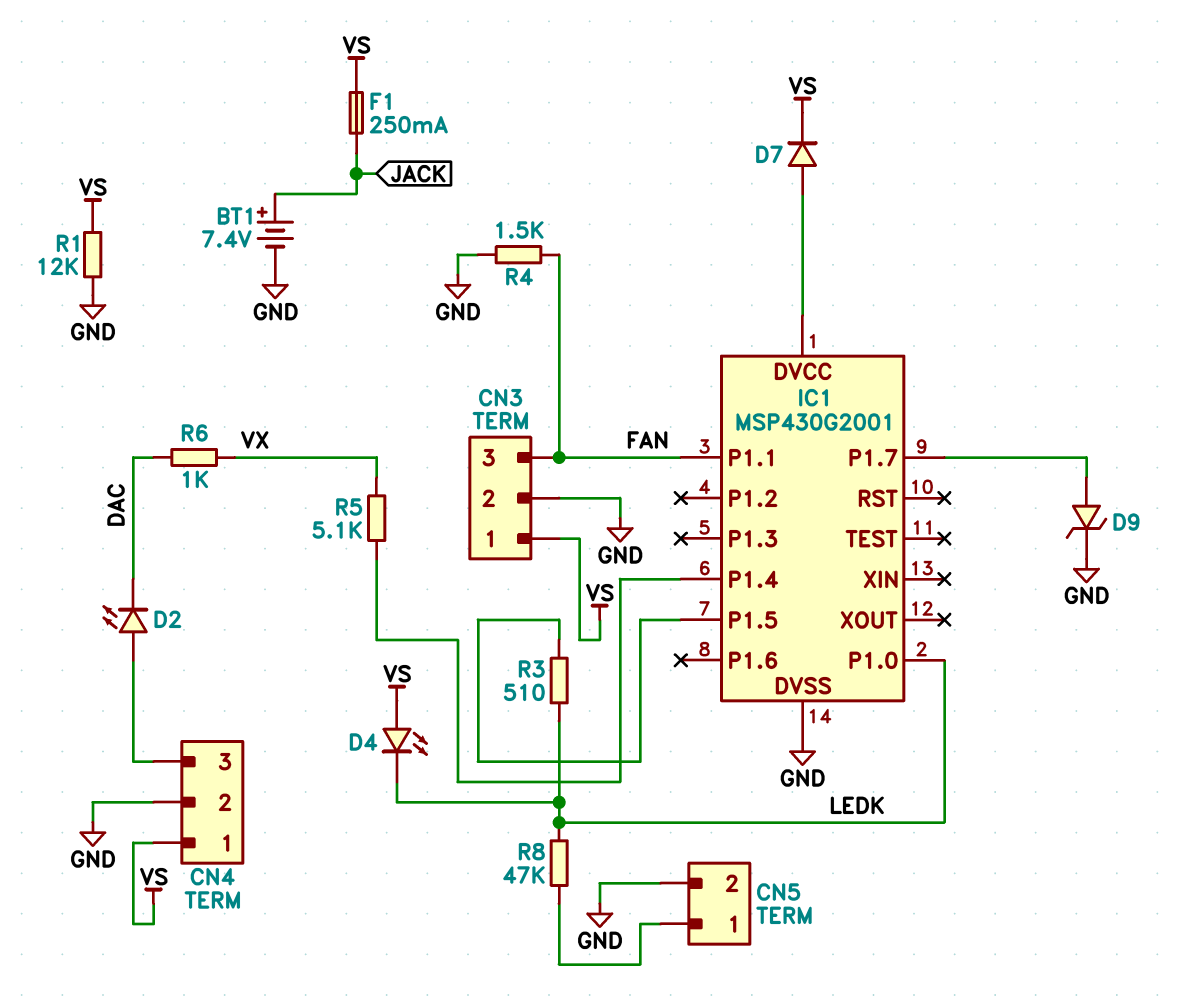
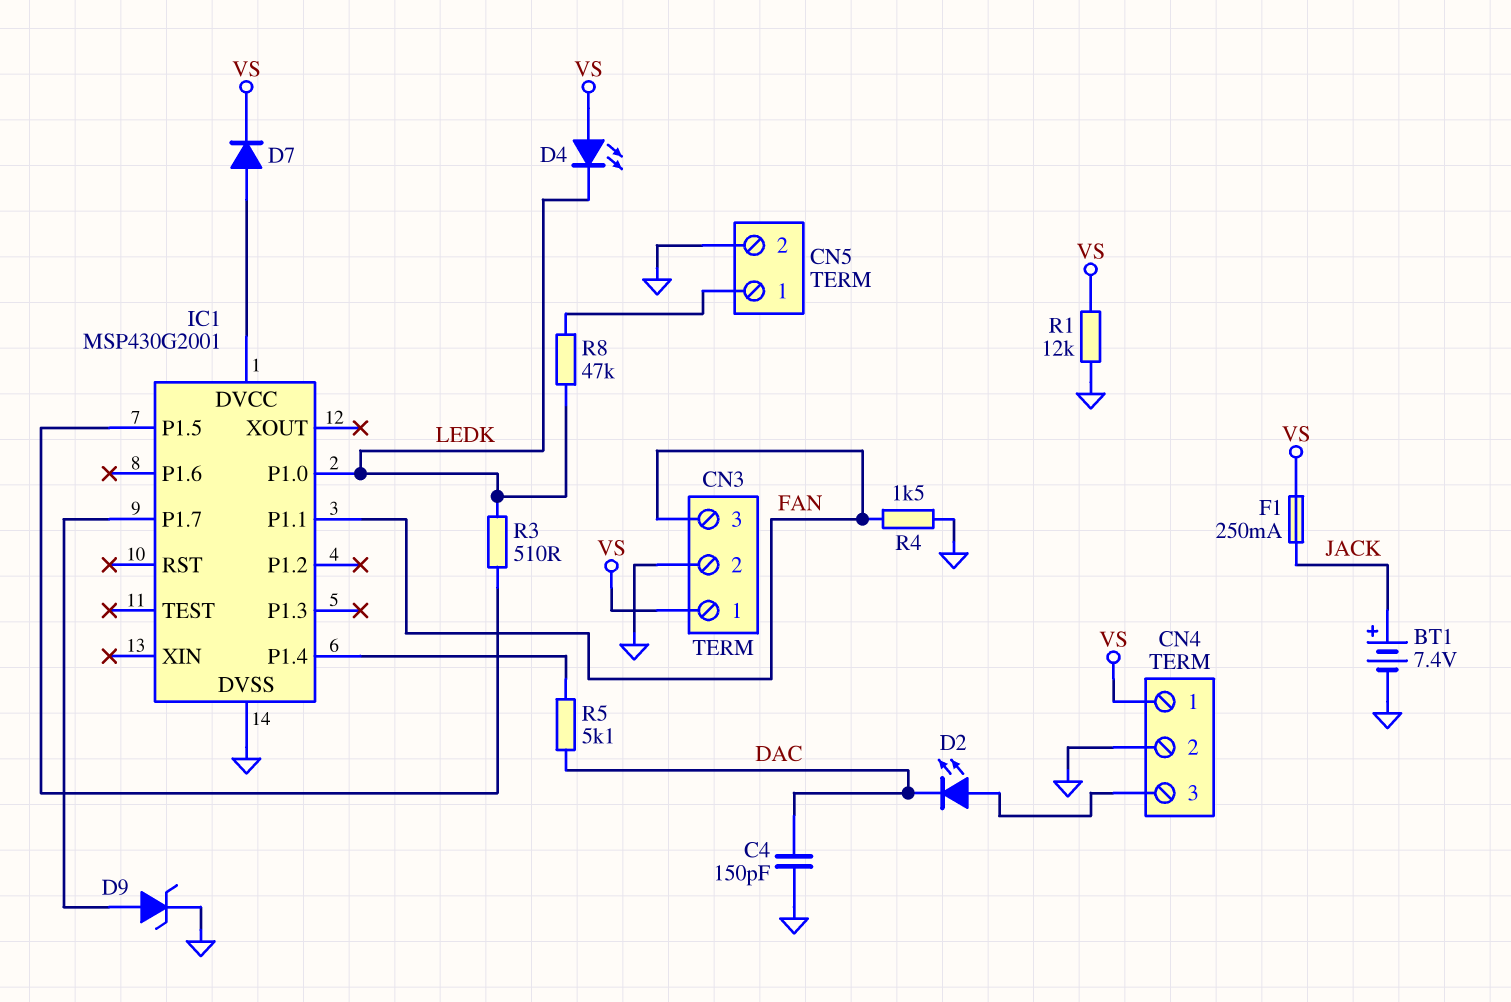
C4: none -> 150pF (DAC, GND)
R5: 5.1k (IC1/P1.4, VX) -> 5.1k (DAC, IC1/P1.4)
R6: 1k (DAC, VX) -> none

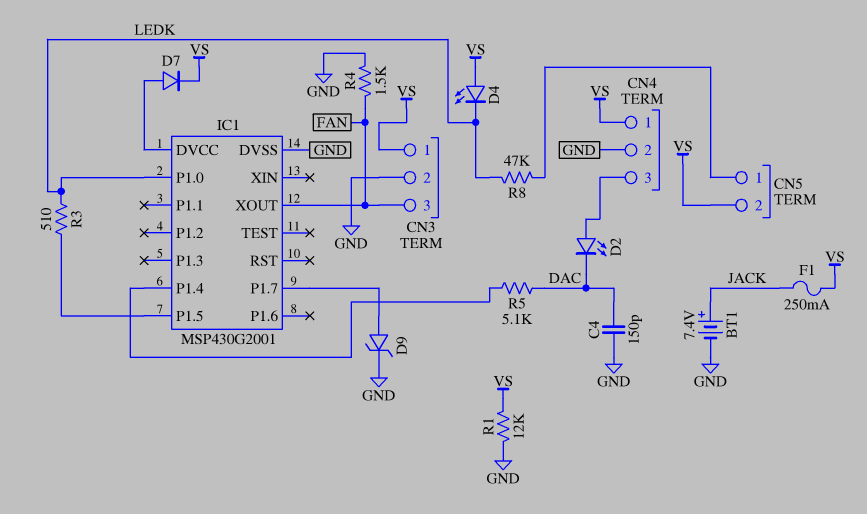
CN5 pin 2: GND -> VS
IC1 pin P1.1: FAN -> none
IC1 pin XOUT: none -> FAN

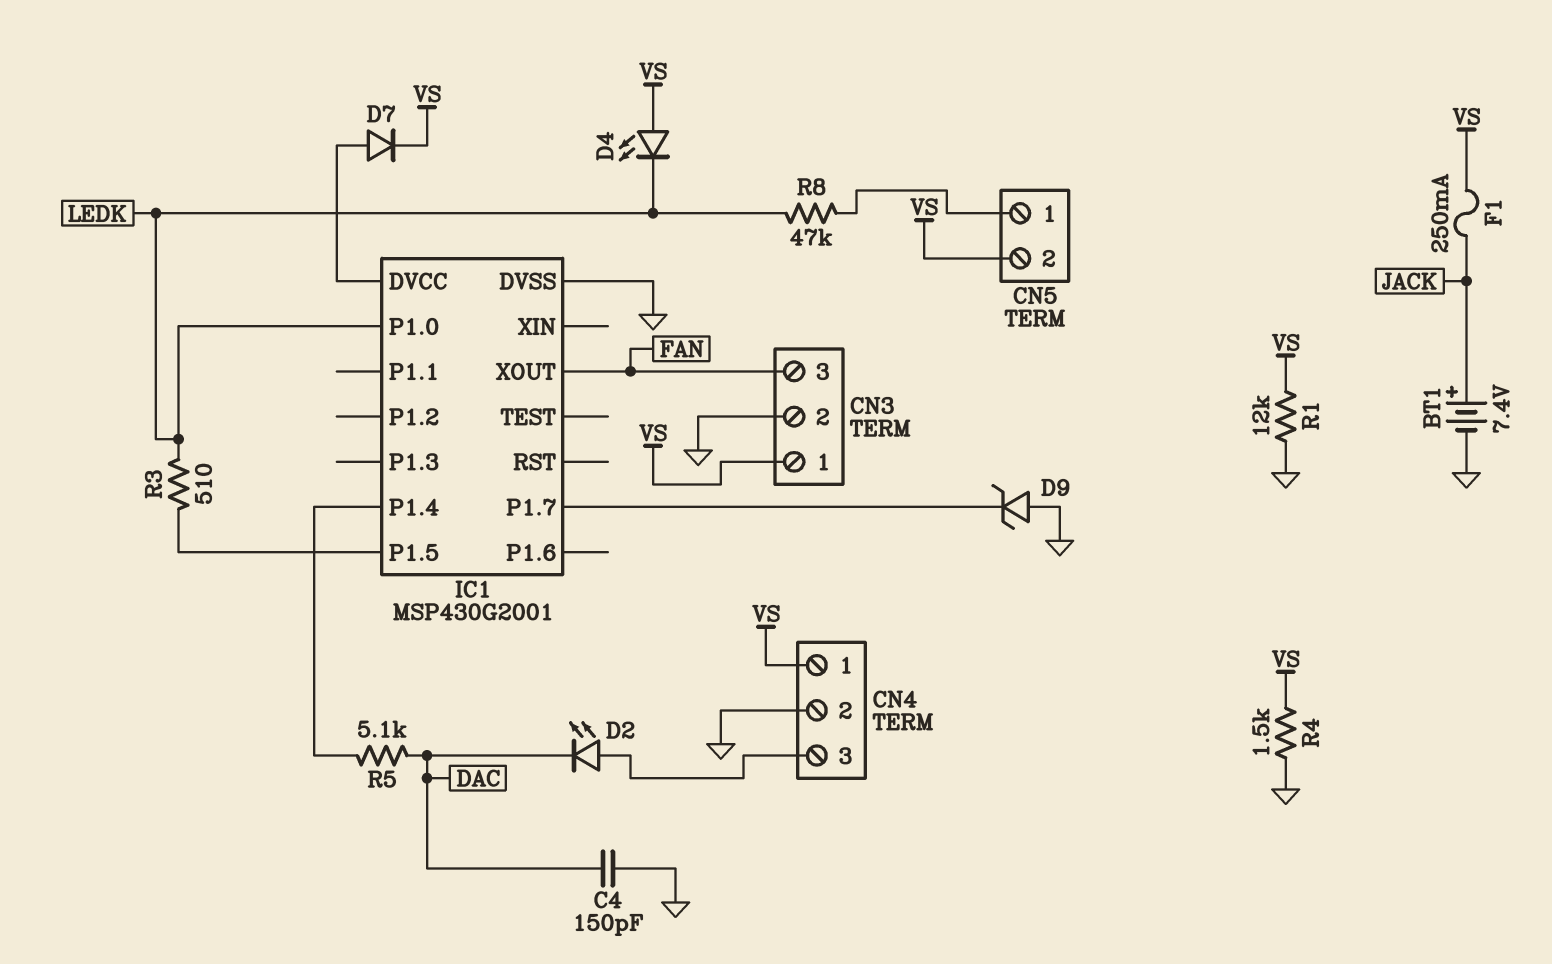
D9: zener (A IC1/P1.7, K GND) -> zener (A GND, K IC1/P1.7)
R4: 1.5k (FAN, GND) -> 1.5k (GND, VS)

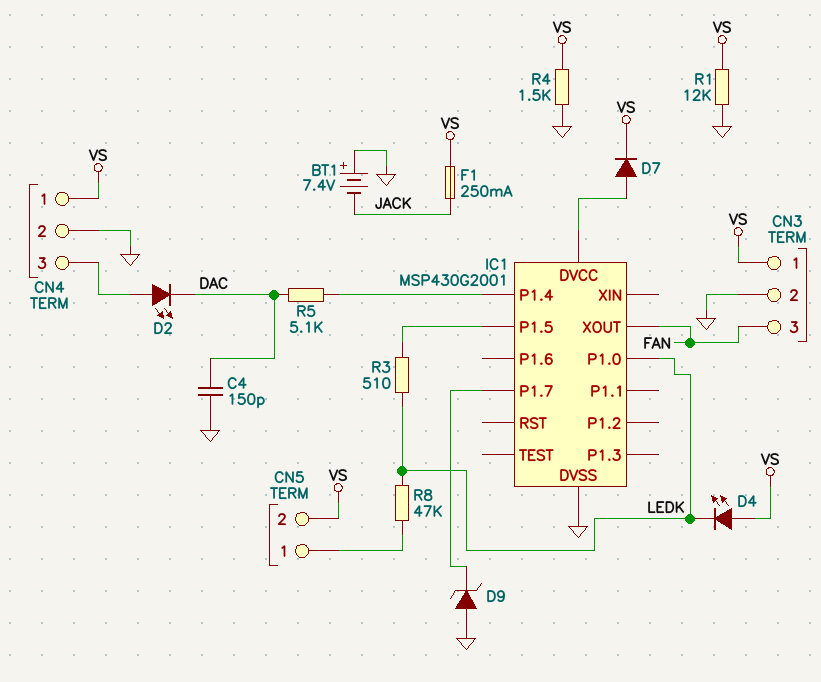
BT1: 7.4V (plus JACK, minus GND) -> 7.4V (plus GND, minus JACK)

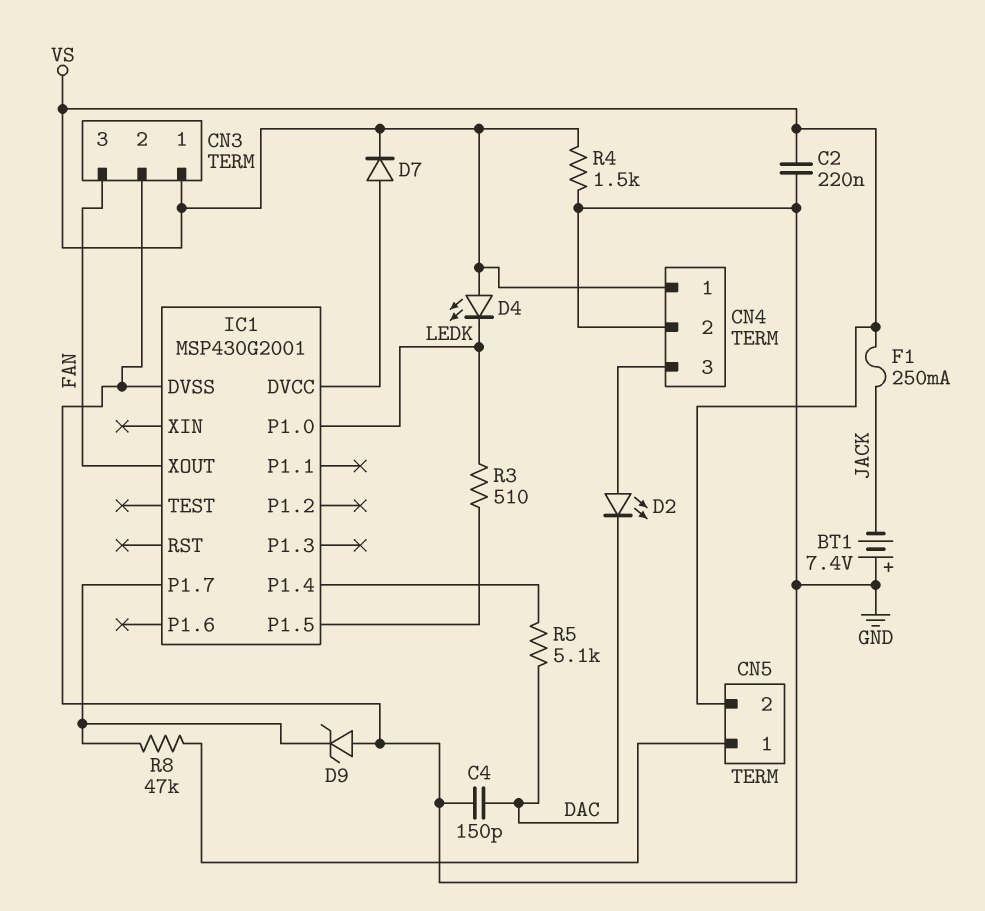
C2: none -> 220nF (GND, VS)
R1: 12k (GND, VS) -> none
R8: 47k (CN5/1, LEDK) -> 47k (CN5/1, IC1/P1.7)

